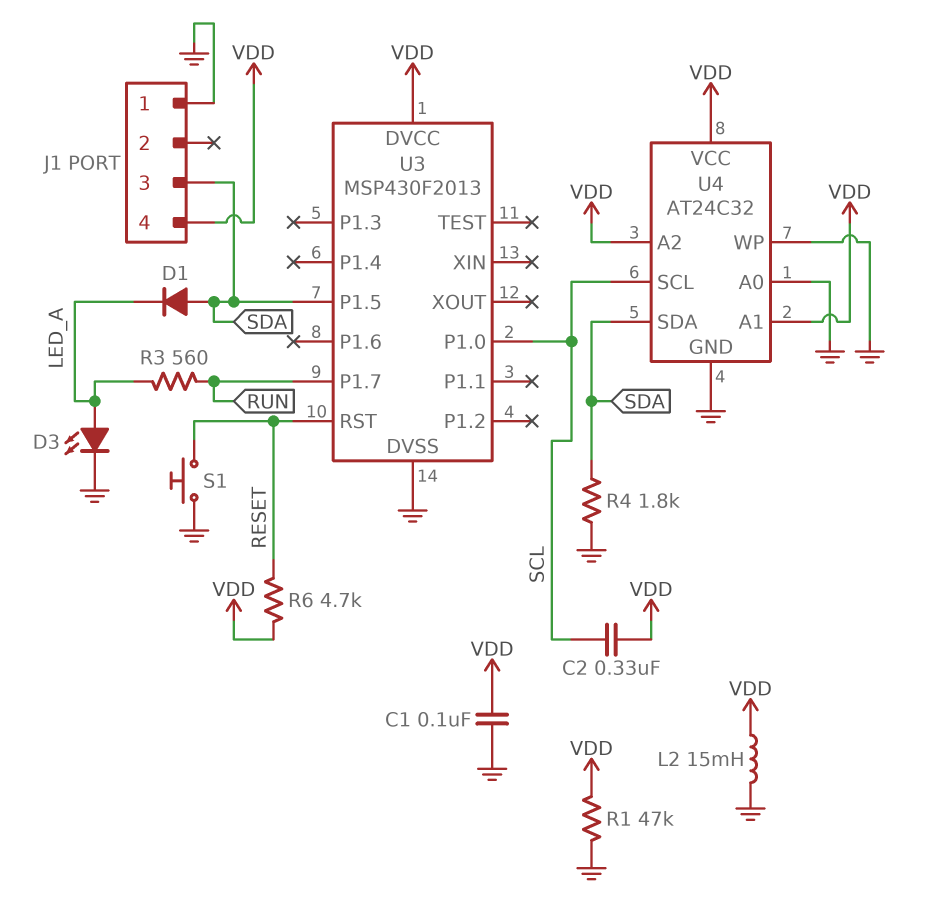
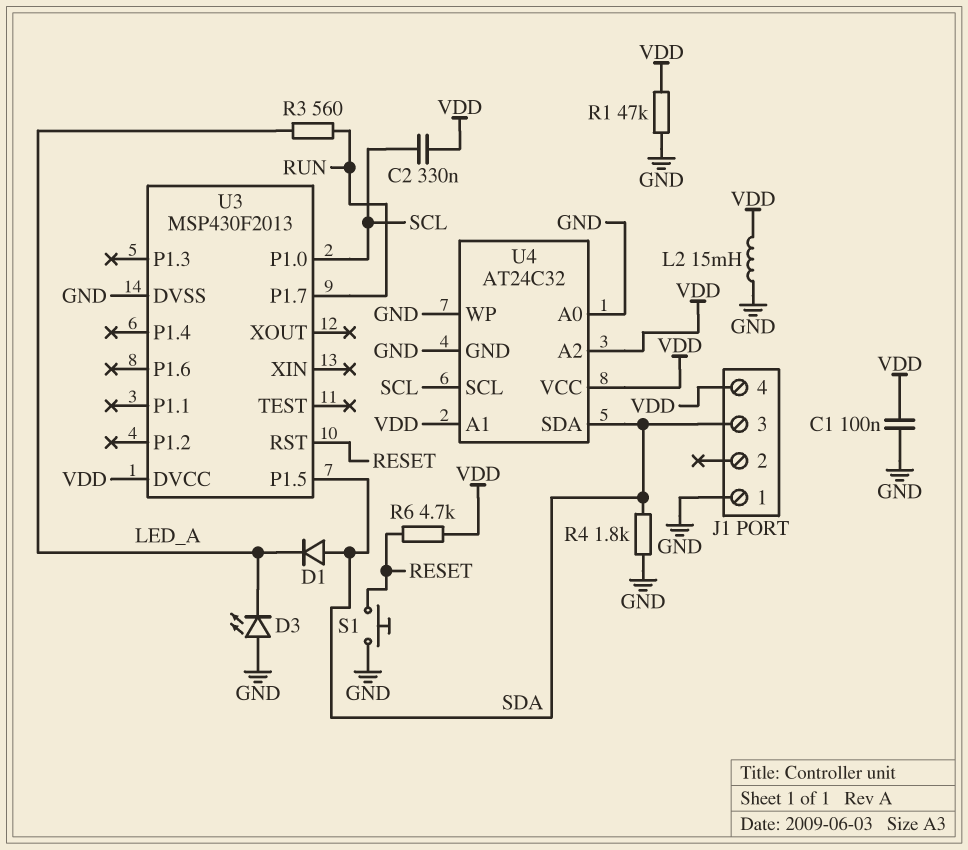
D3: LED (A LED_A, K GND) -> LED (A GND, K LED_A)

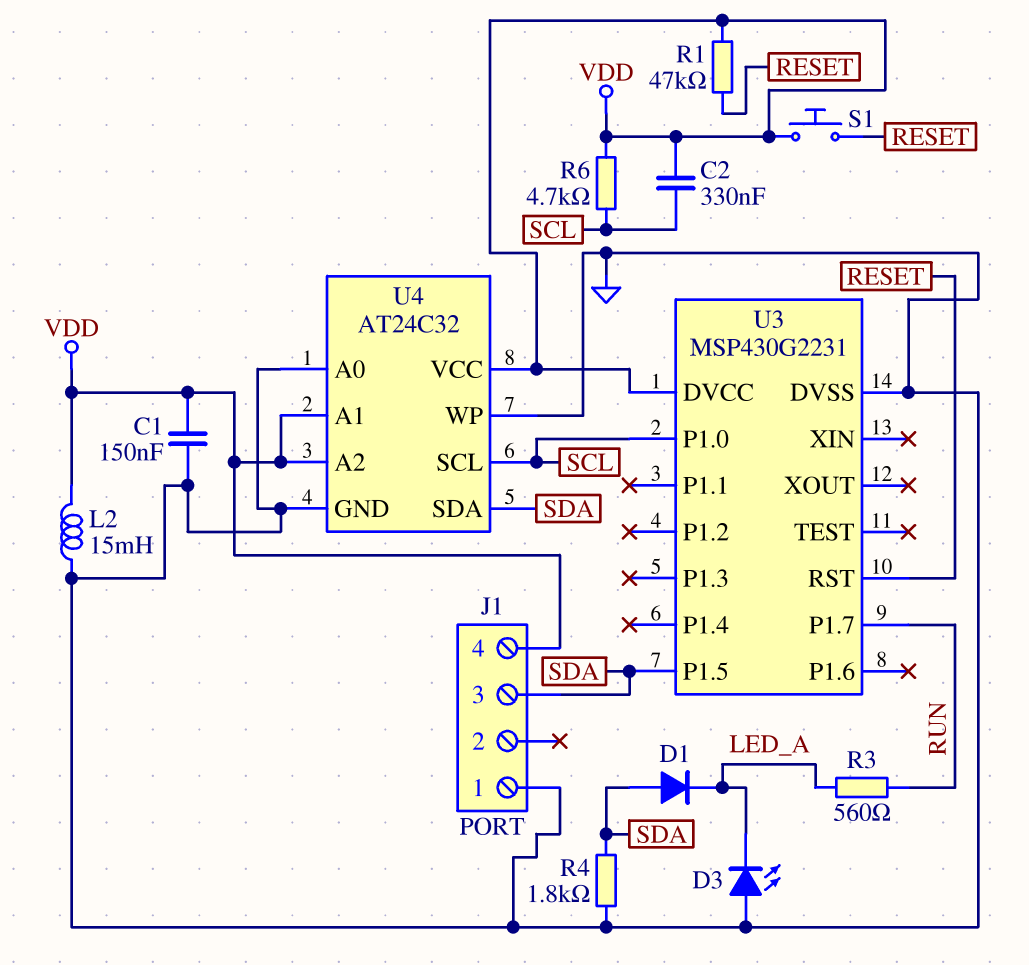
C1: 100nF (GND, VDD) -> 150nF (GND, VDD)
R1: 47k (GND, VDD) -> 47k (RESET, VDD)
R6: 4.7k (RESET, VDD) -> 4.7k (SCL, VDD)
S1: button (GND, RESET) -> button (RESET, VDD)
U3: MSP430F2013 -> MSP430G2231

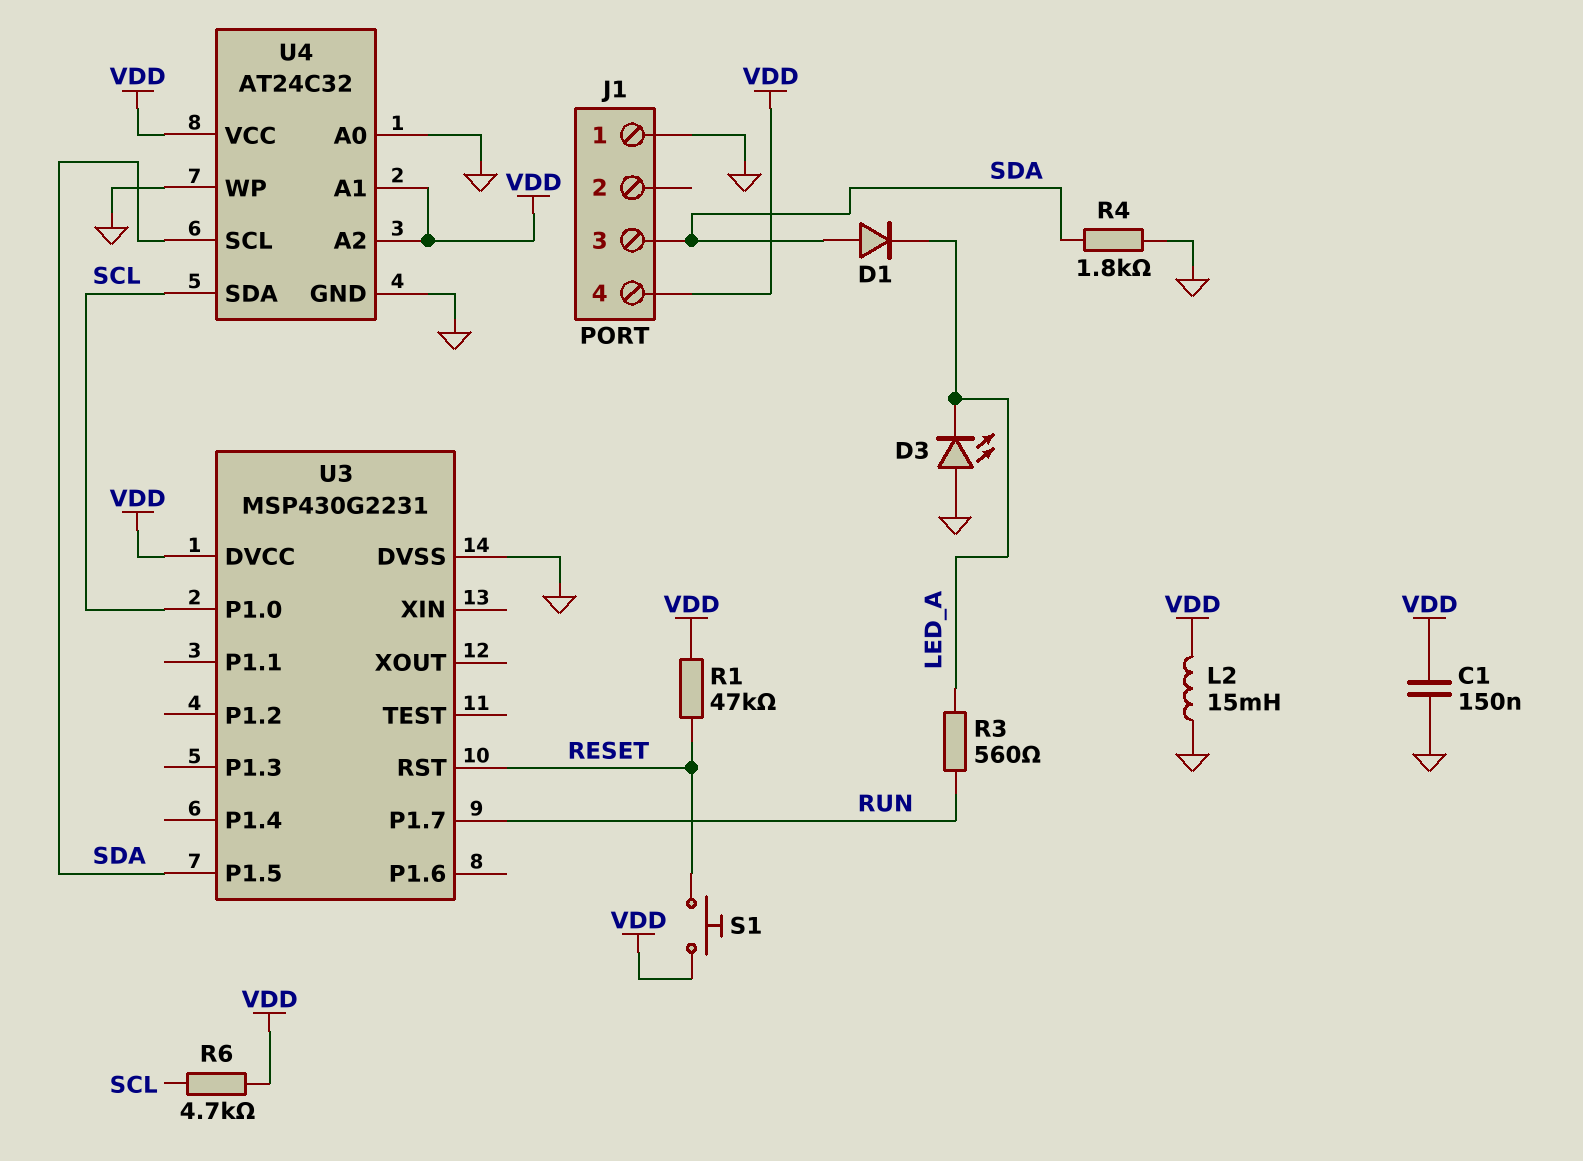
C2: 330nF (SCL, VDD) -> none
U4 pin SCL: SCL -> SDA
U4 pin SDA: SDA -> SCL

